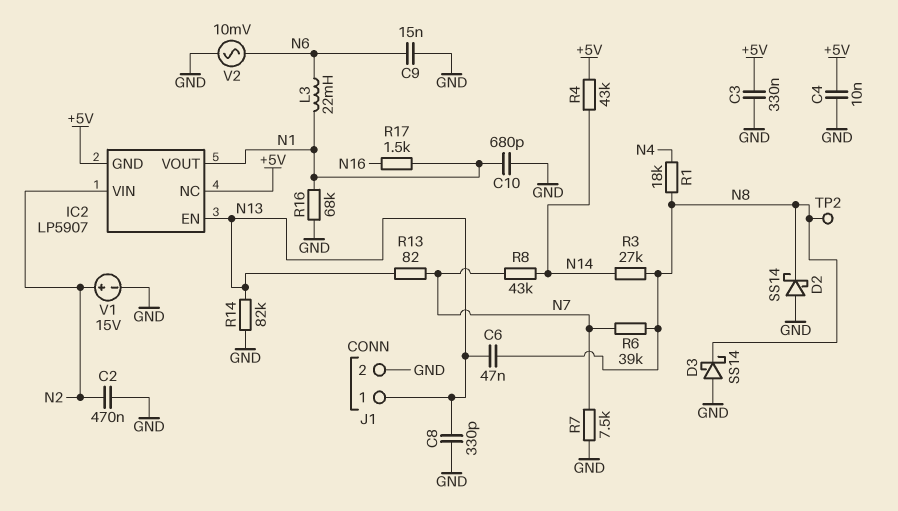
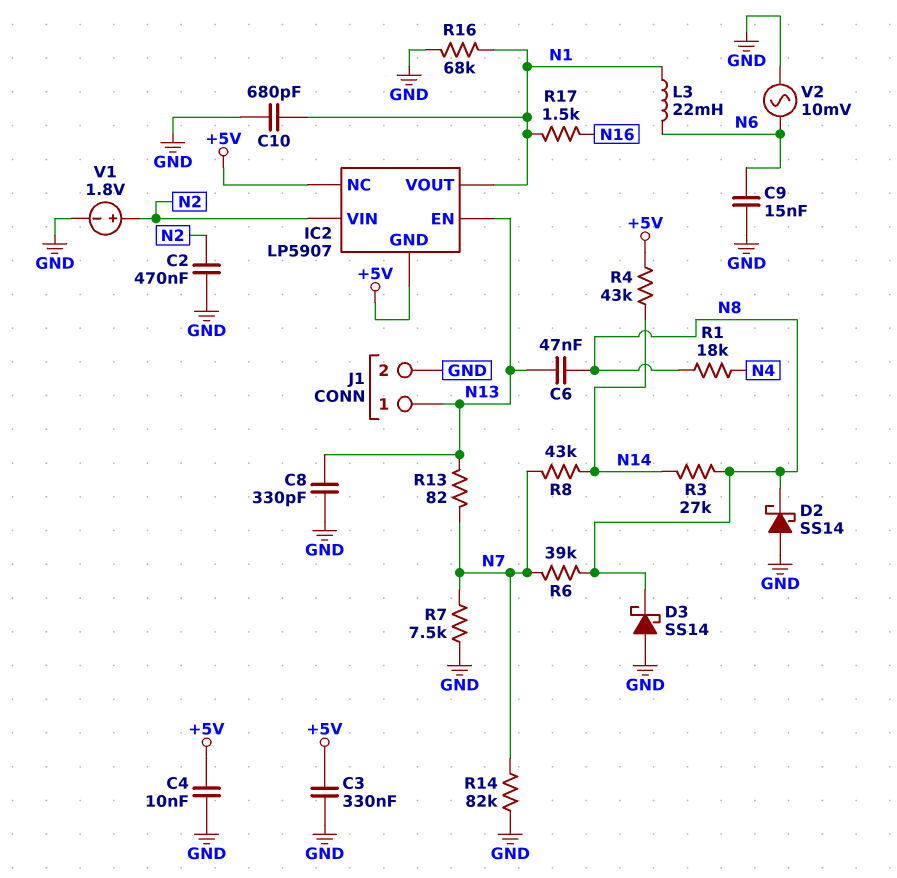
R14: 82k (GND, N13) -> 82k (GND, N7)
TP2: test point (N8) -> none
V1: 15V (plus N2, minus GND) -> 1.8V (plus N2, minus GND)

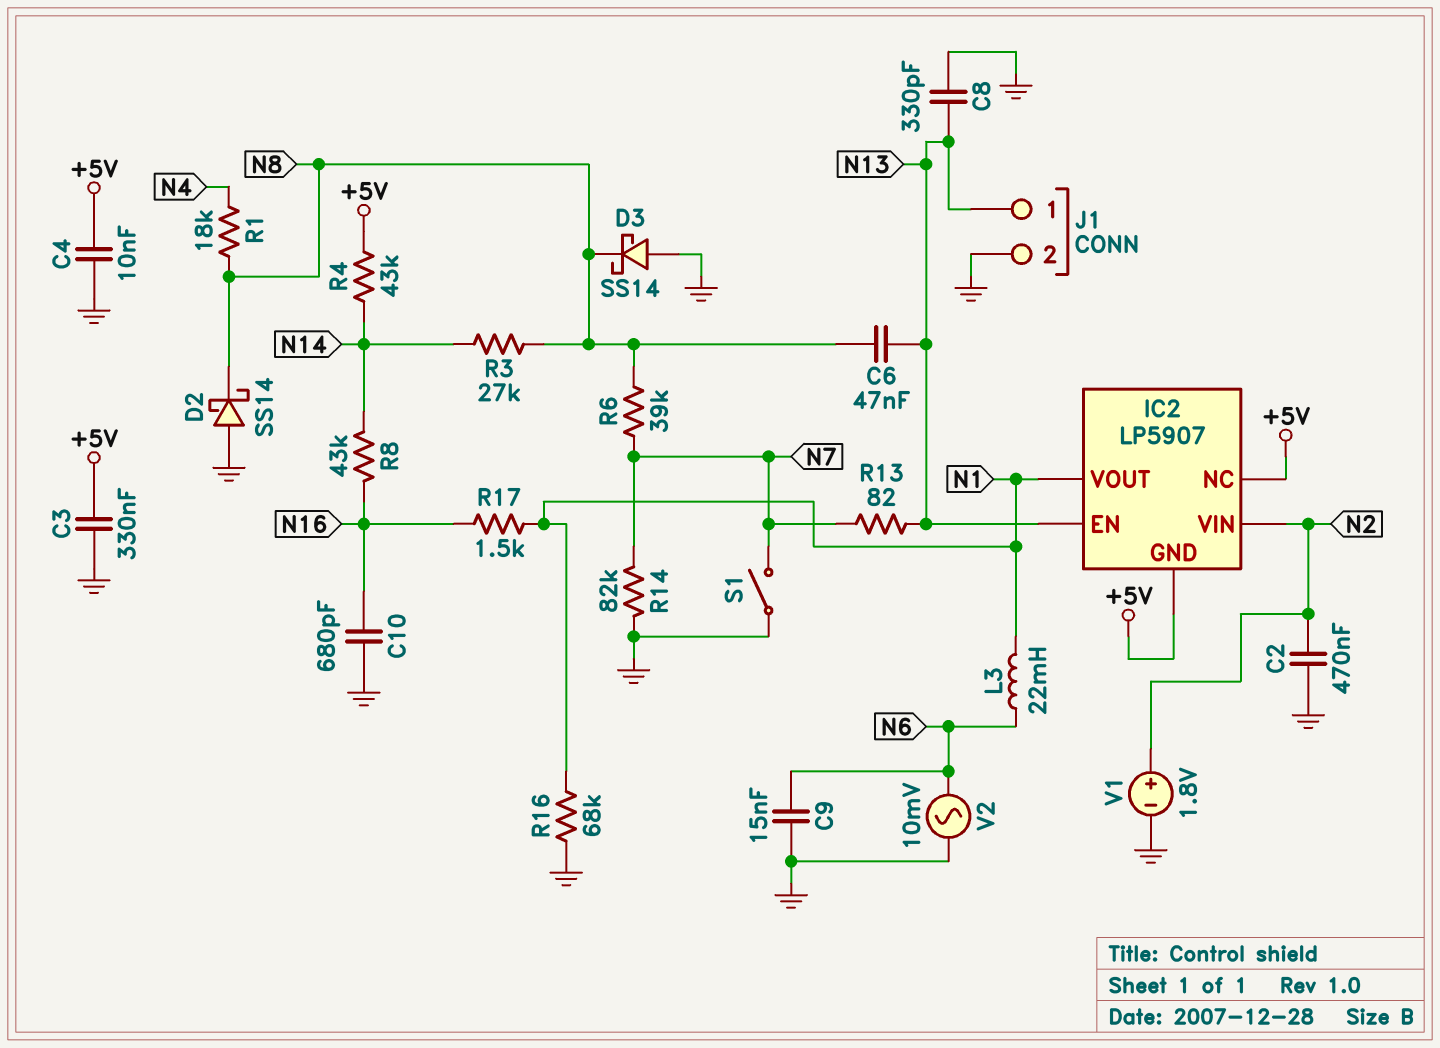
C10: 680pF (GND, N1) -> 680pF (GND, N16)
R7: 7.5k (GND, N7) -> none
R8: 43k (N7, N14) -> 43k (N14, N16)
S1: none -> switch (GND, N7)

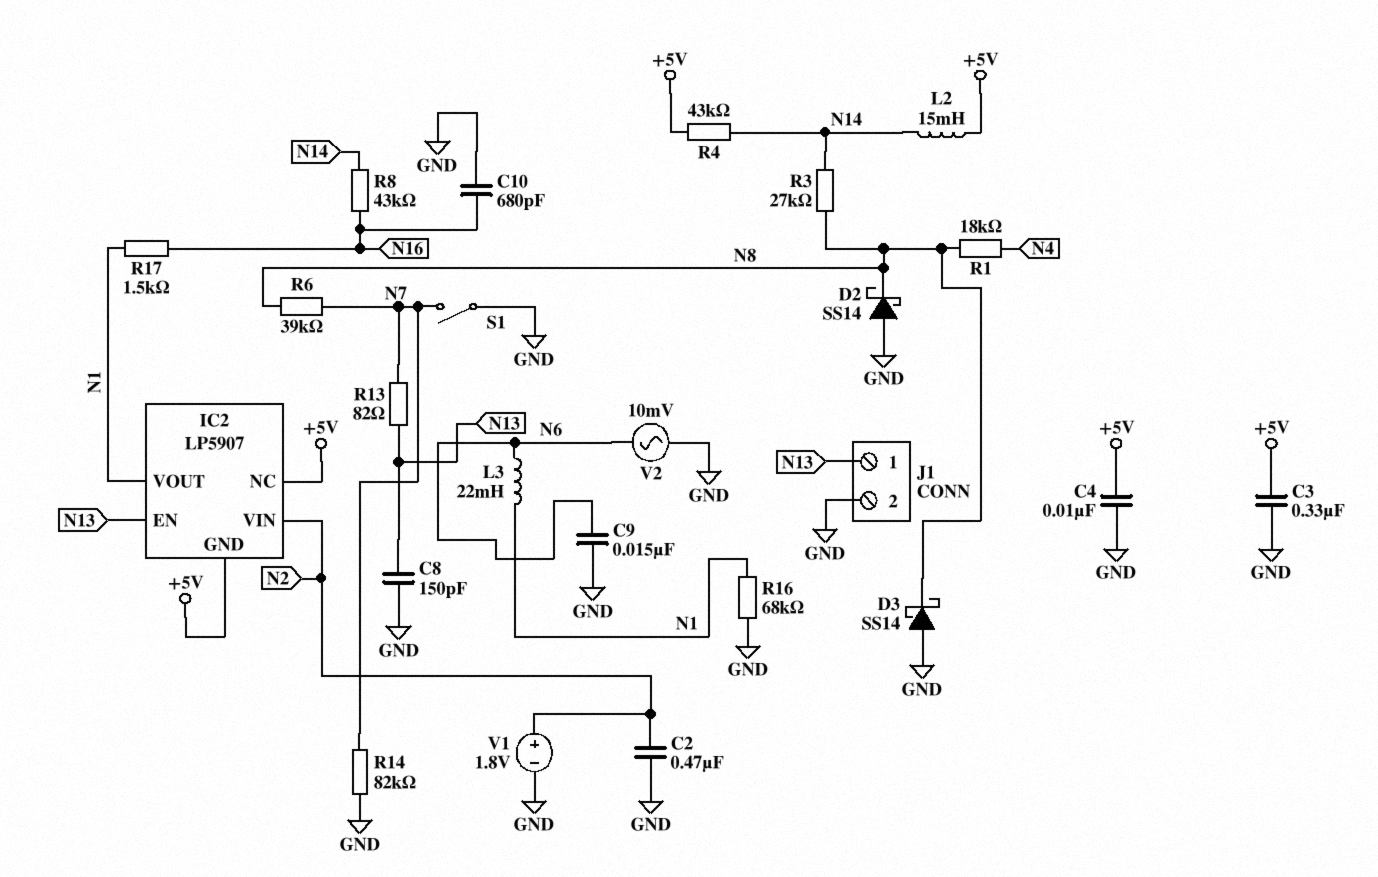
C6: 47nF (N8, N13) -> none
C8: 330pF (GND, N13) -> 150pF (GND, N13)
L2: none -> 15mH (+5V, N14)

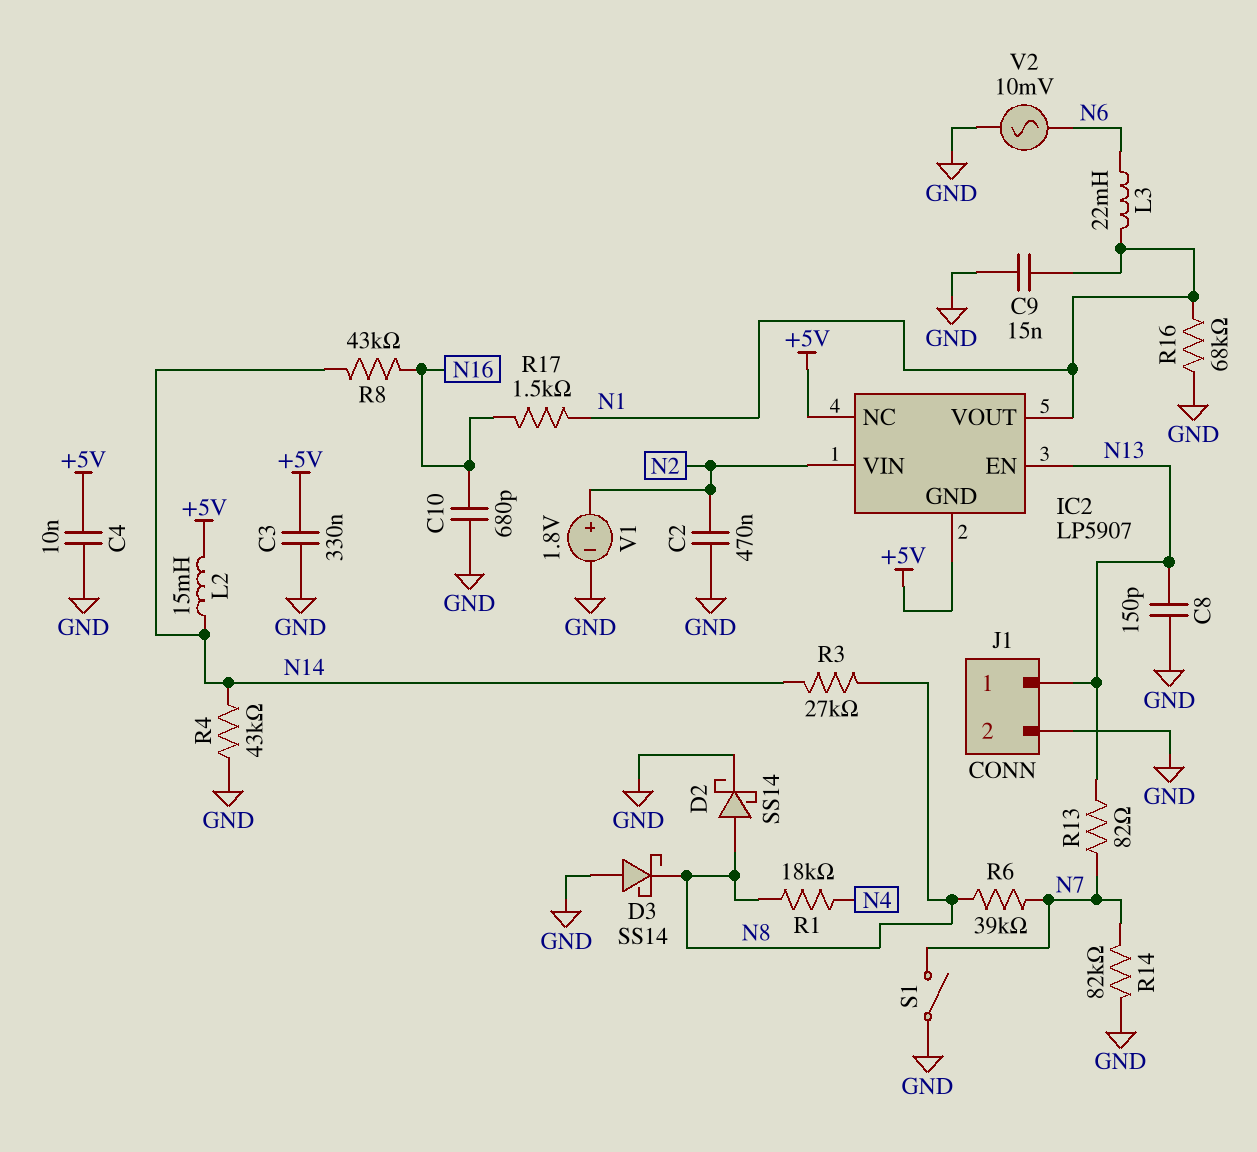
C9: 15nF (GND, N6) -> 15nF (GND, N1)
D2: schottky SS14 (A GND, K N8) -> schottky SS14 (A N8, K GND)
R4: 43k (+5V, N14) -> 43k (GND, N14)

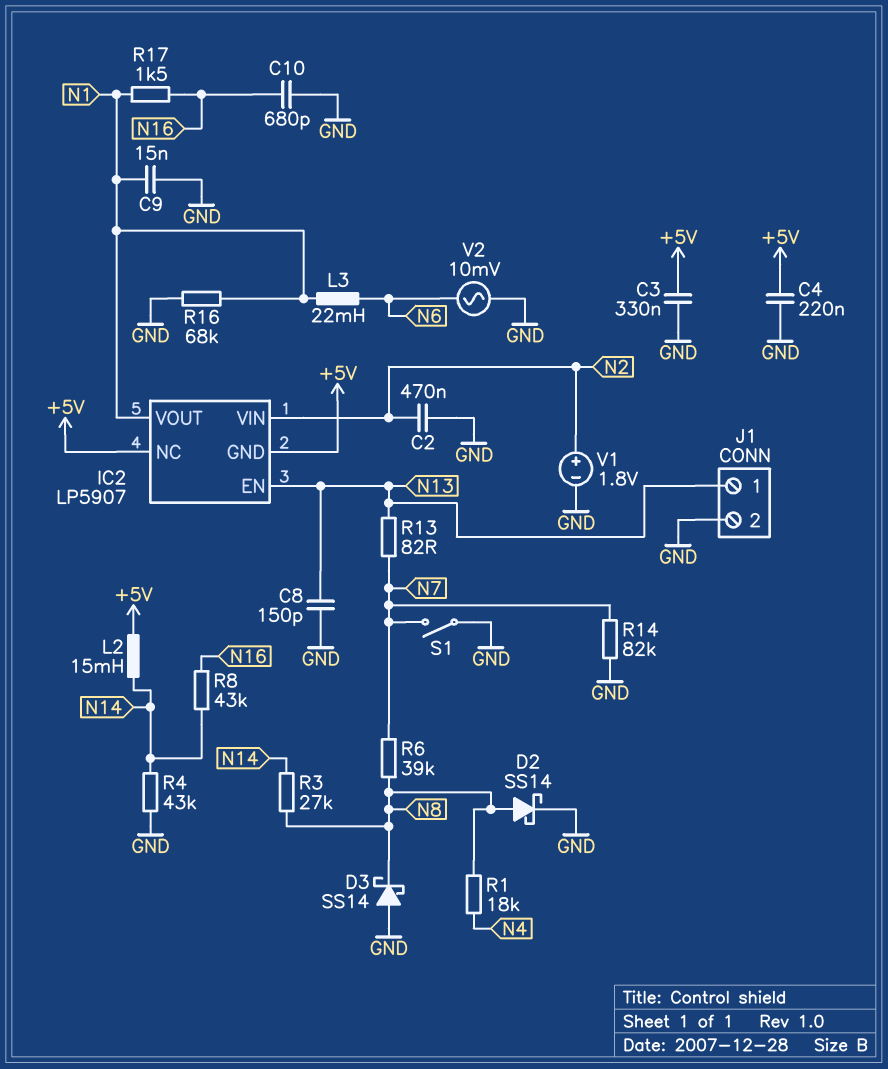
C4: 10nF (+5V, GND) -> 220nF (+5V, GND)

